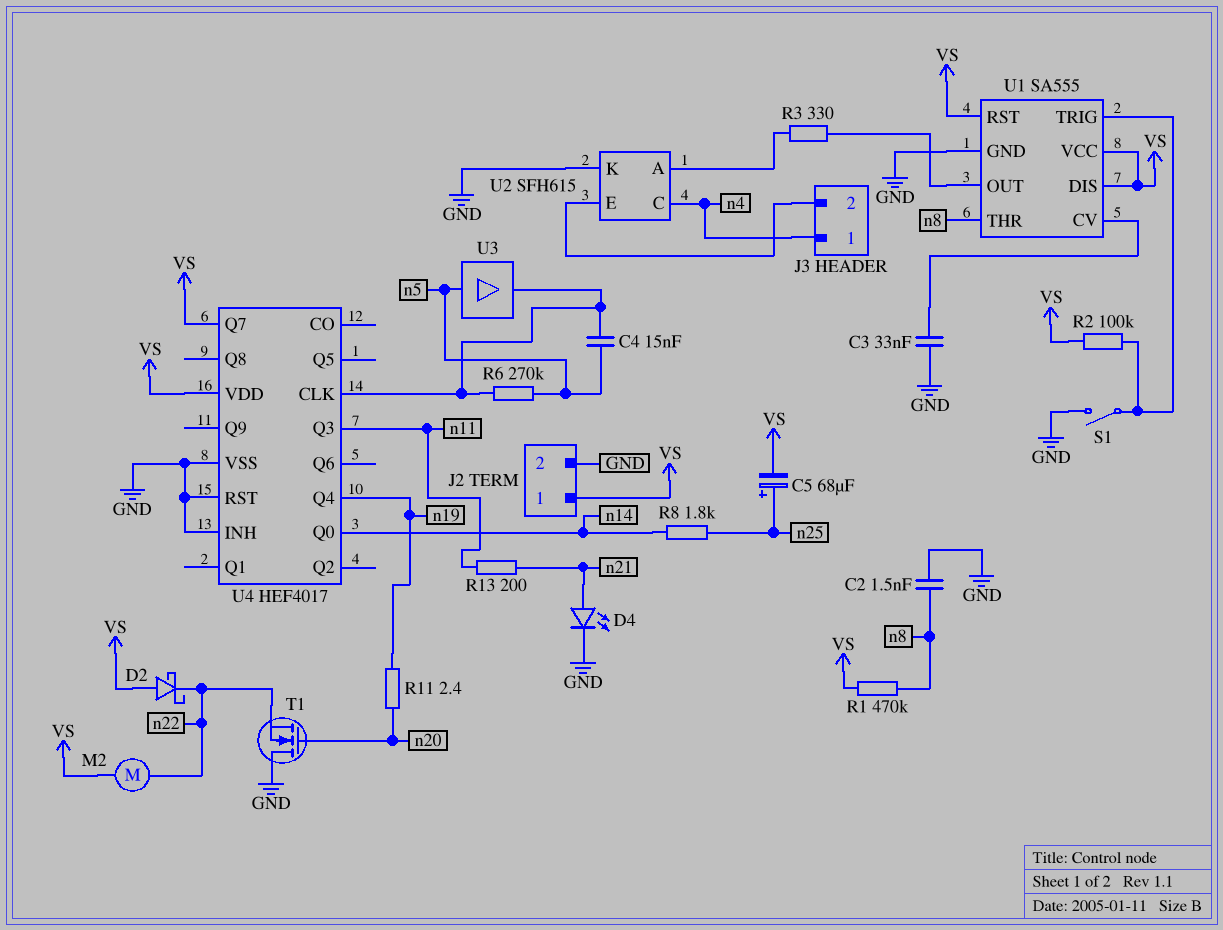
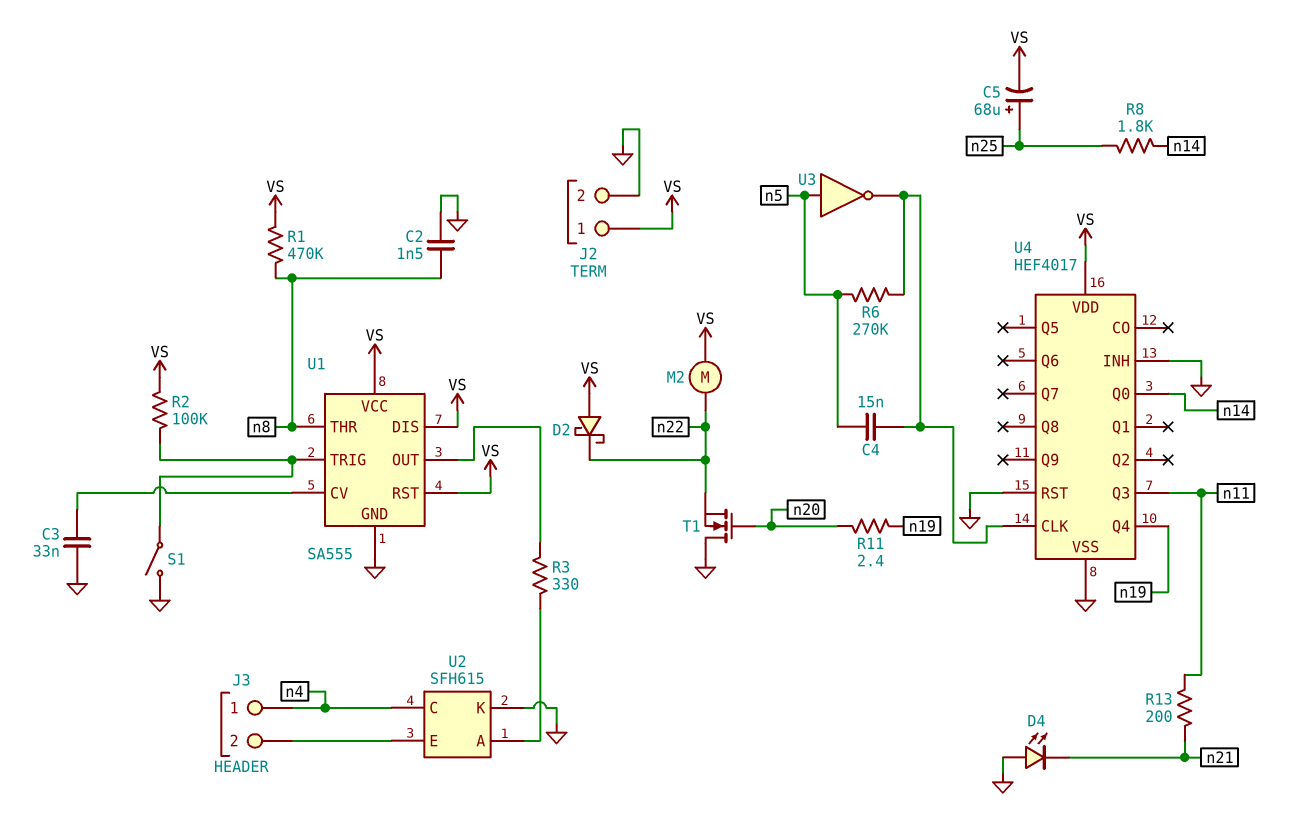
D4: LED (A n21, K GND) -> LED (A GND, K n21)
U3: buffer (in n5, out U4/CLK) -> NOT (in n5, out U4/CLK)
U4 pin Q7: VS -> none

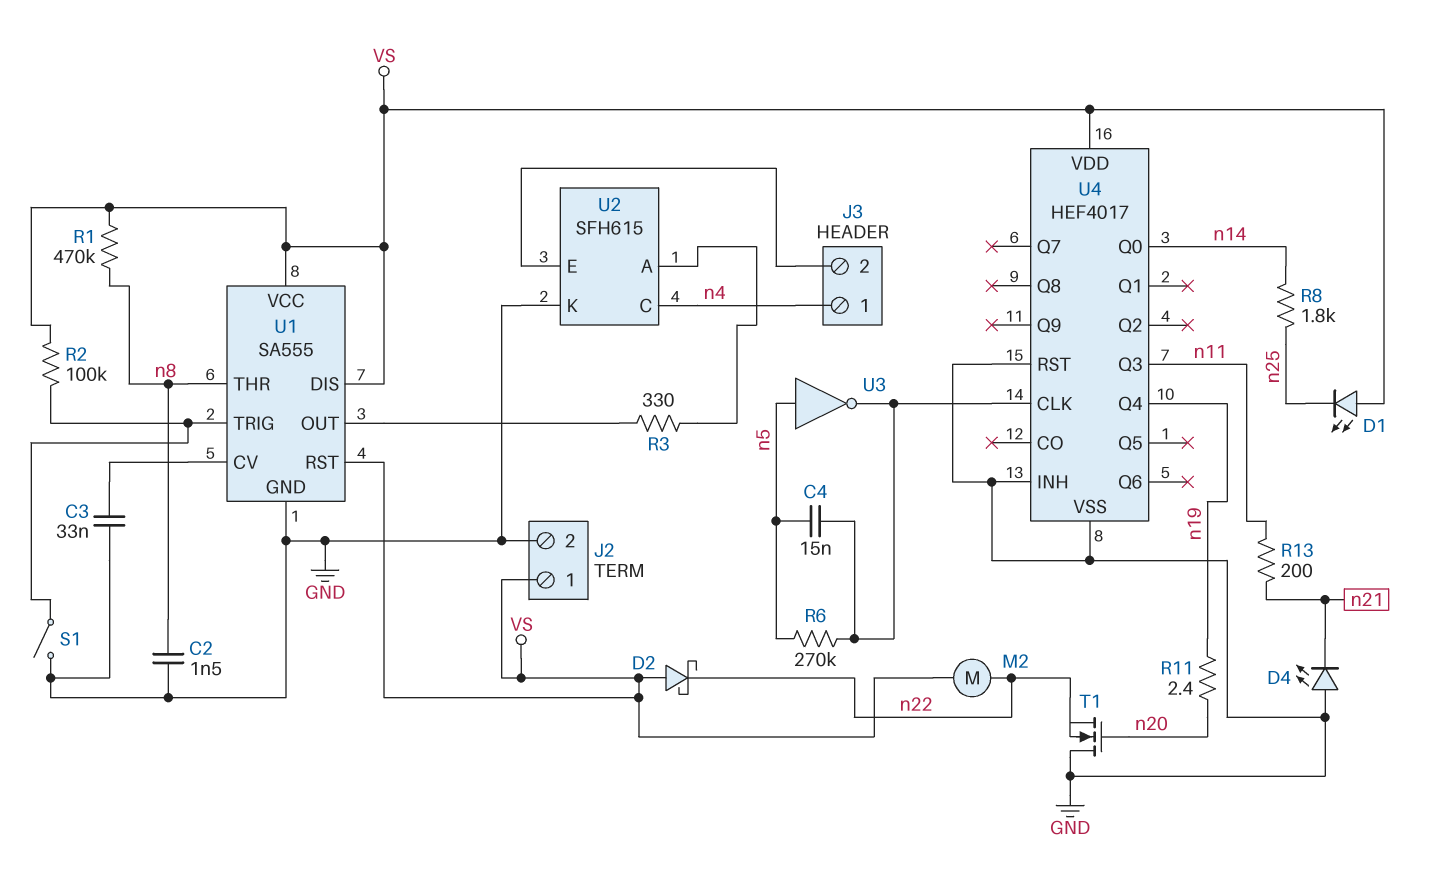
C5: 68uF (plus n25, minus VS) -> none
D1: none -> LED (A VS, K n25)

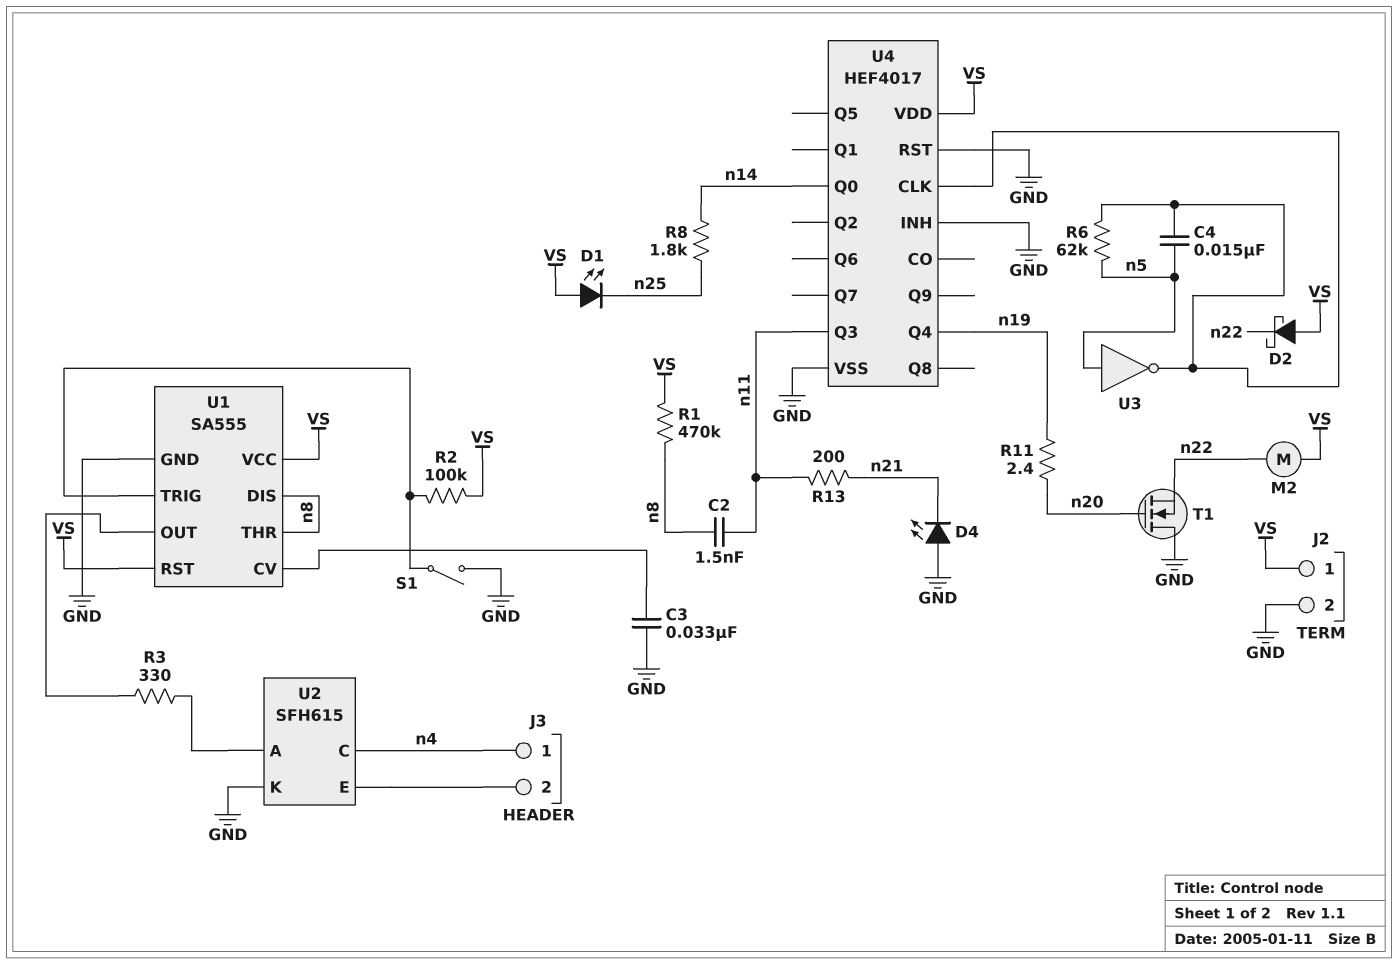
C2: 1.5nF (GND, n8) -> 1.5nF (n8, n11)
R6: 270k (U4/CLK, n5) -> 62k (U4/CLK, n5)
U1 pin DIS: VS -> n8

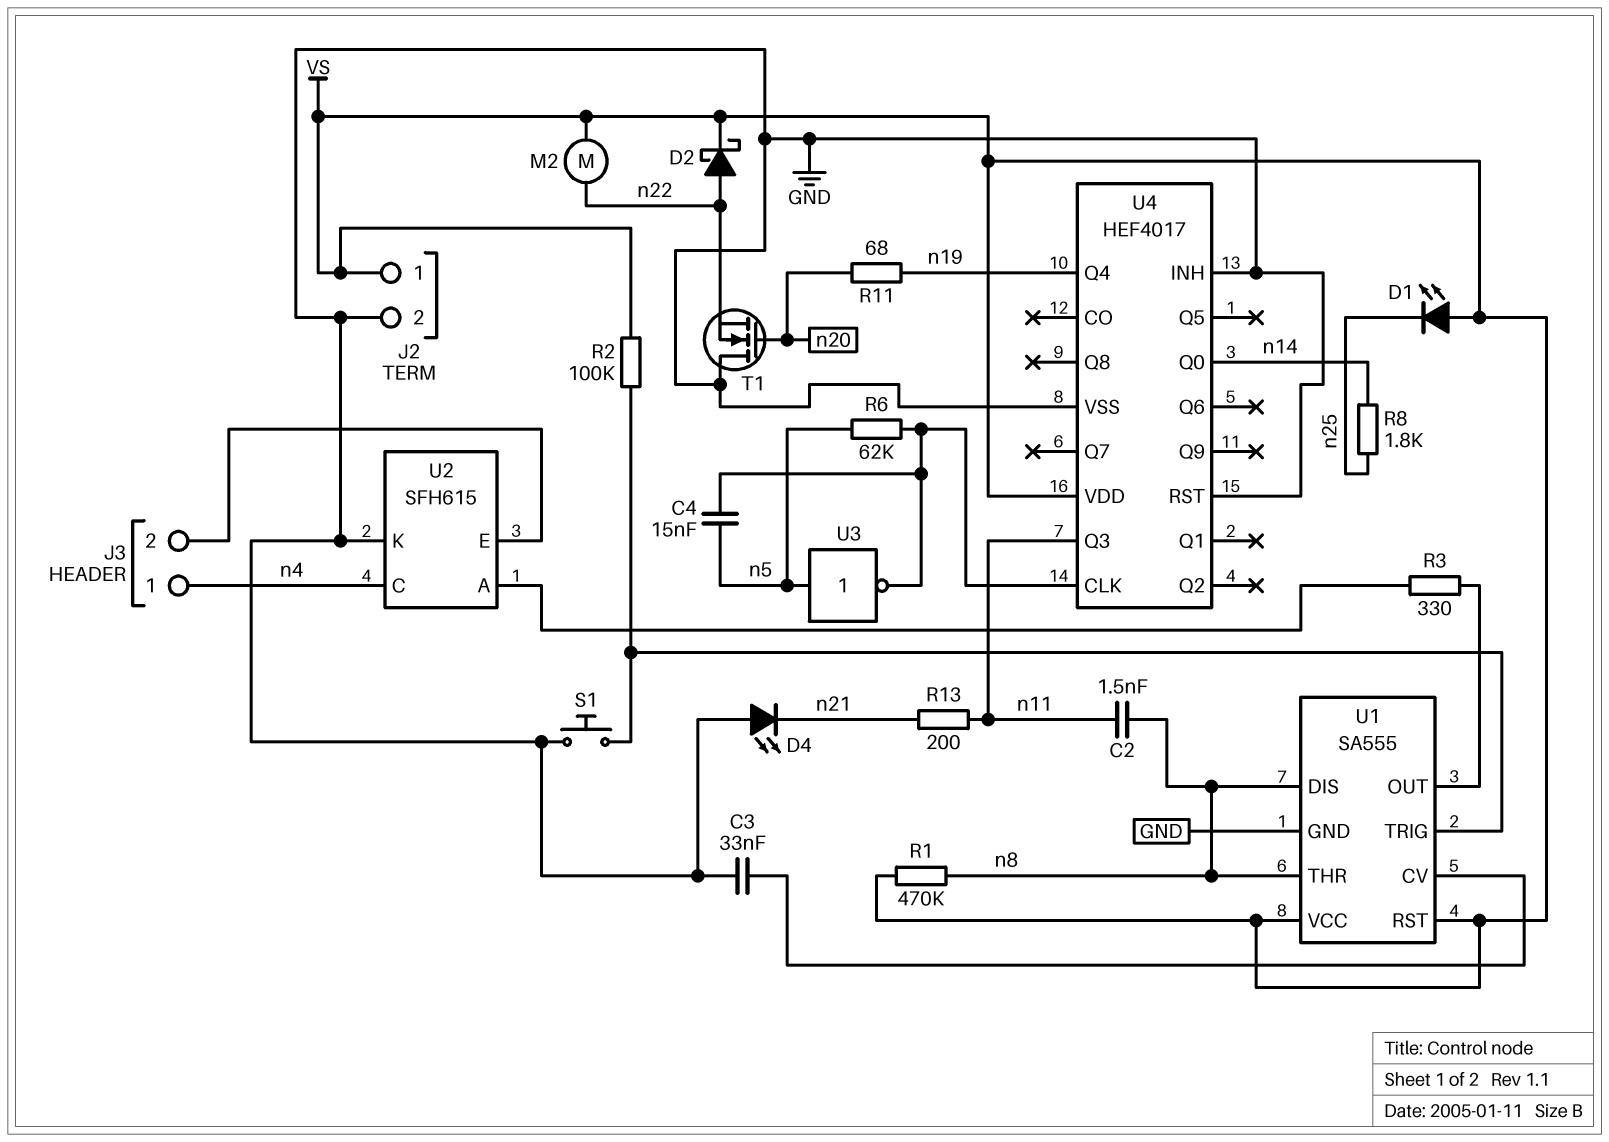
D2: schottky (A VS, K n22) -> schottky (A n22, K VS)
R11: 2.4 (n19, n20) -> 68 (n19, n20)
S1: switch (GND, U1/TRIG) -> button (GND, U1/TRIG)

